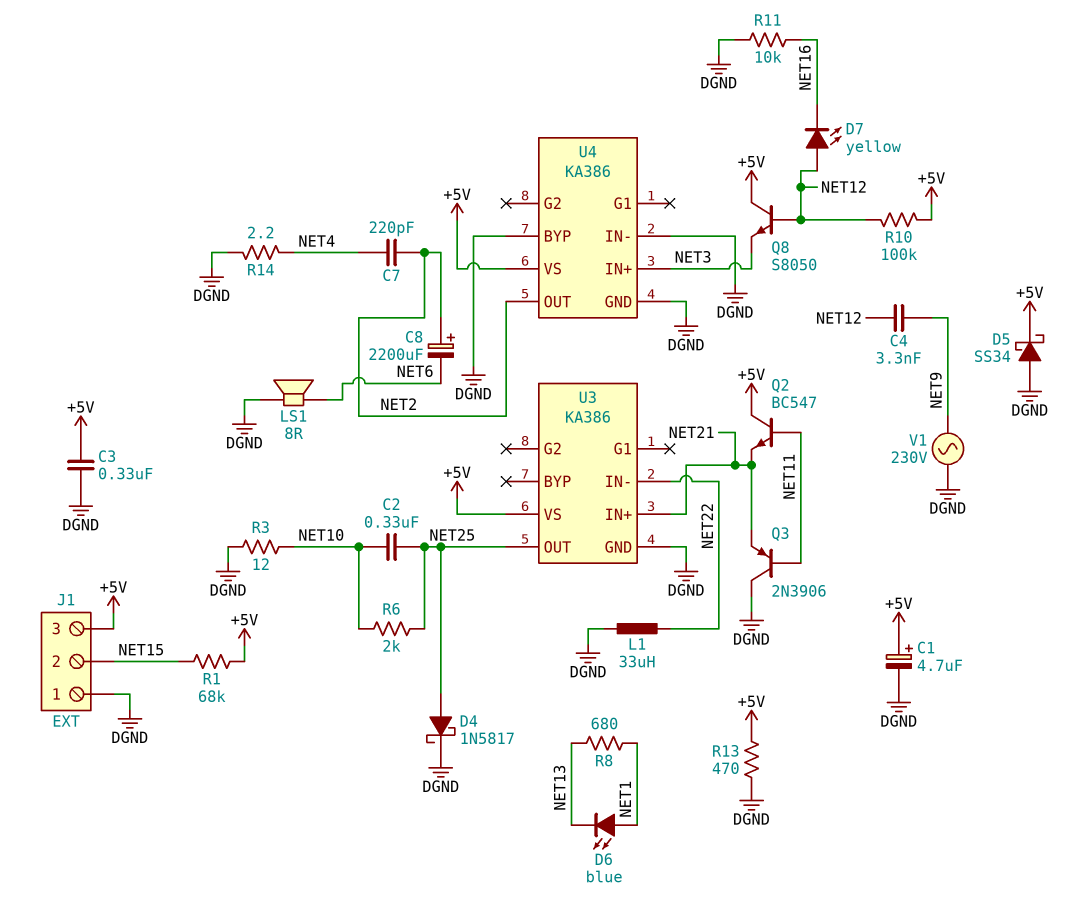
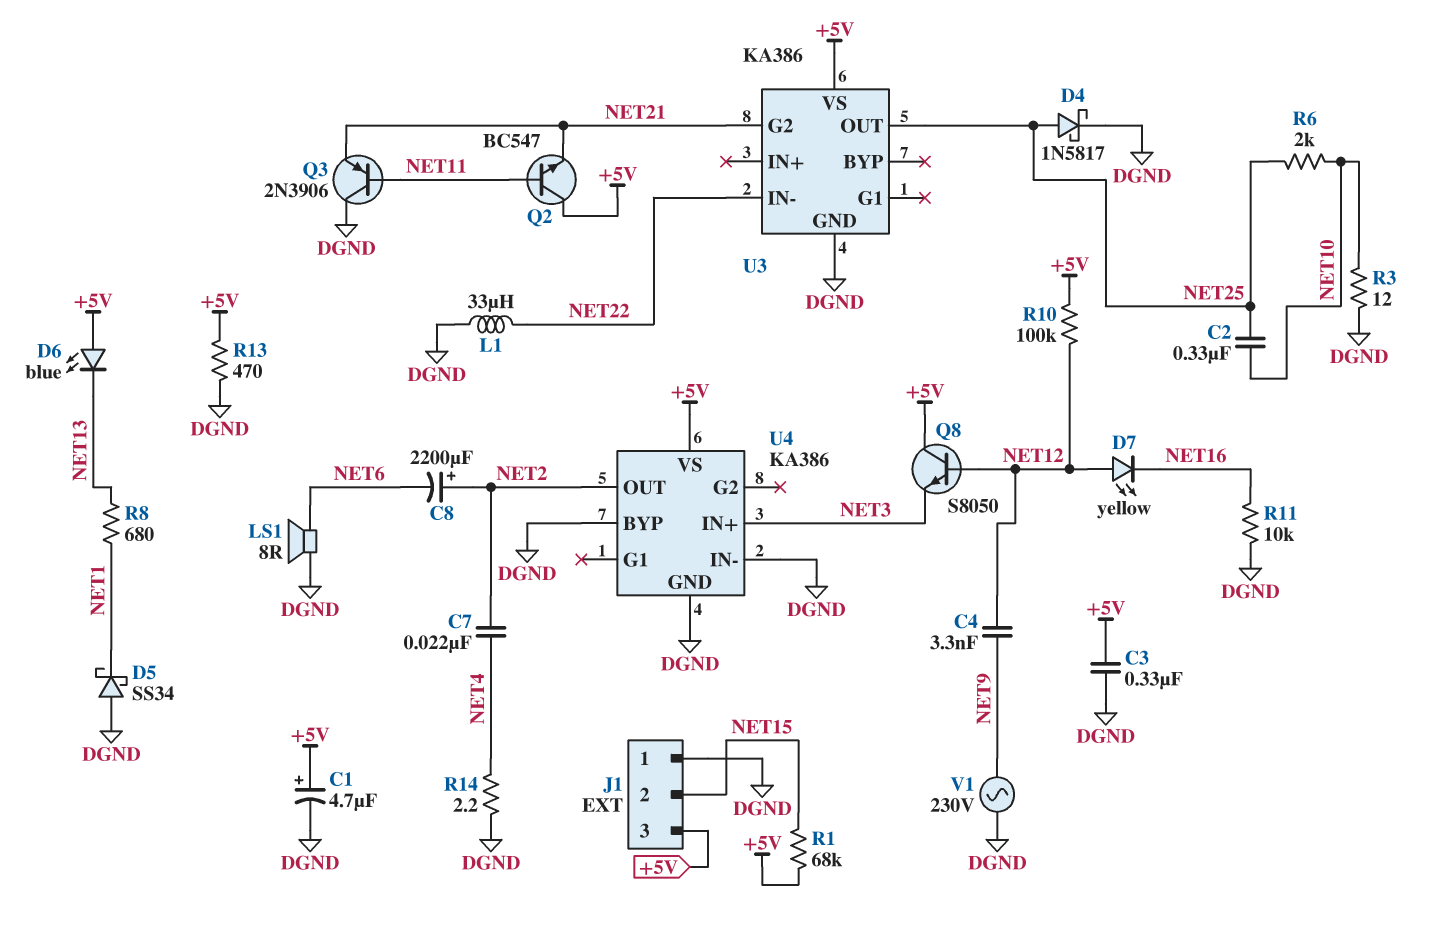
C7: 220pF (NET2, NET4) -> 22nF (NET2, NET4)
D5: schottky SS34 (A DGND, K +5V) -> schottky SS34 (A DGND, K NET1)
D6: LED blue (A NET1, K NET13) -> LED blue (A +5V, K NET13)
U3 pin G2: none -> NET21
U3 pin IN+: NET21 -> none

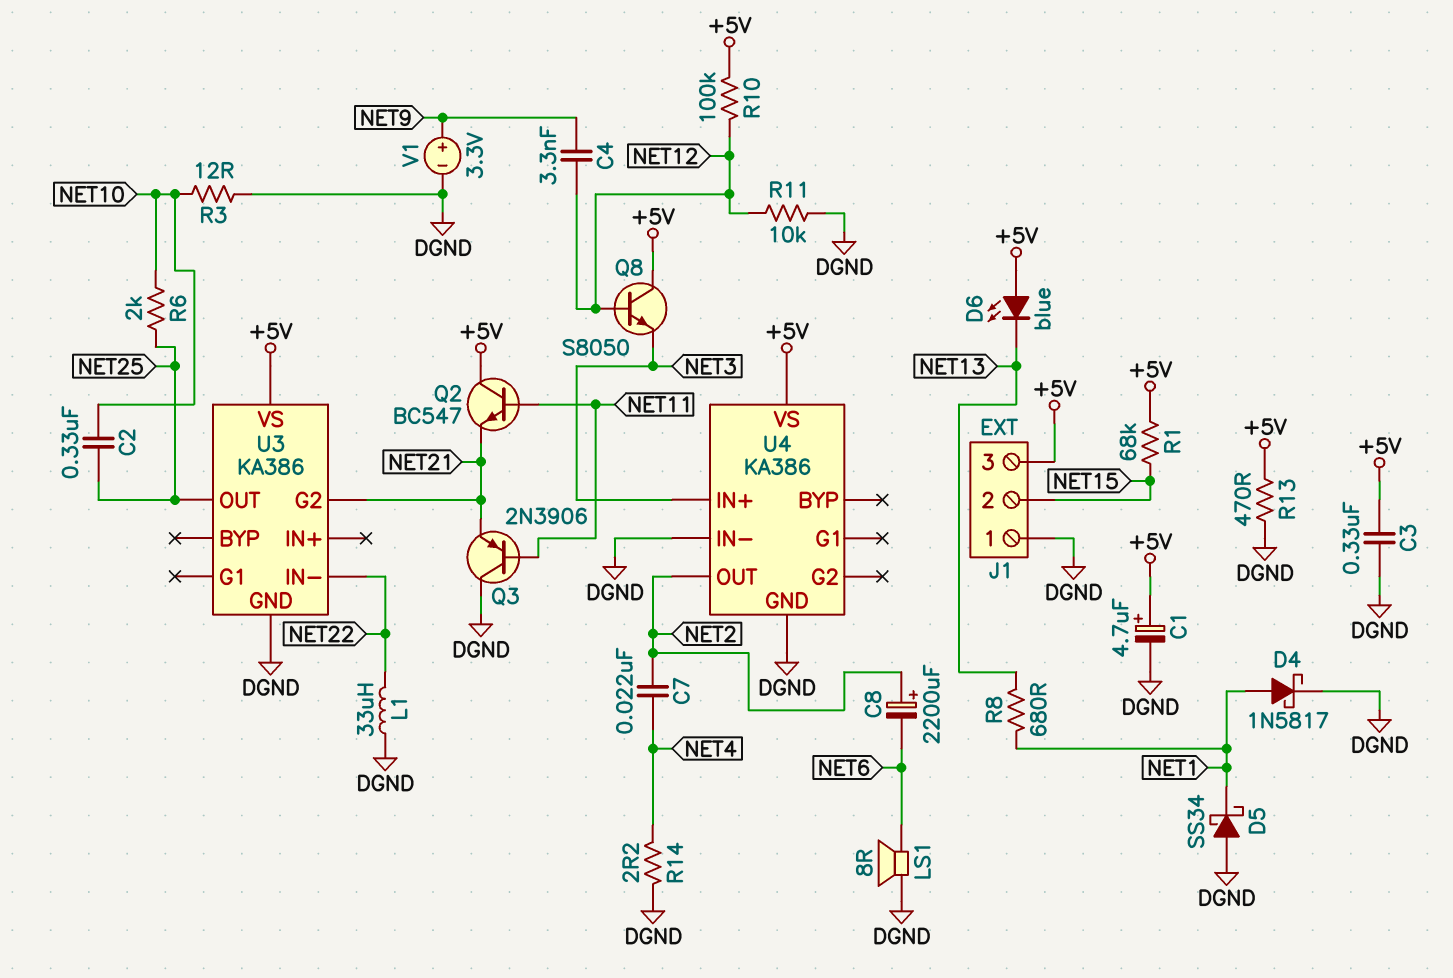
D4: schottky 1N5817 (A NET25, K DGND) -> schottky 1N5817 (A NET1, K DGND)
D7: LED yellow (A NET12, K NET16) -> none
R11: 10k (DGND, NET16) -> 10k (DGND, NET12)
U4 pin BYP: DGND -> none
V1: AC 230V (DGND, NET9) -> 3.3V (plus NET9, minus DGND)

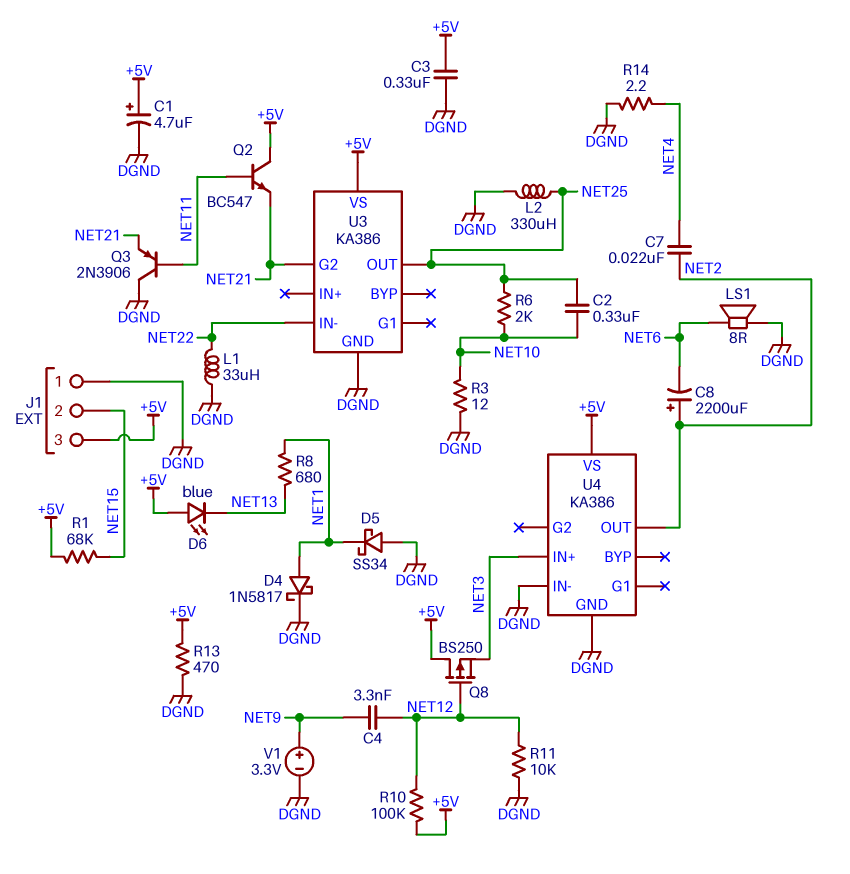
L2: none -> 330uH (DGND, NET25)
Q8: NPN S8050 (B NET12, C +5V, E NET3) -> PMOS BS250 (G NET12, D +5V, S NET3)

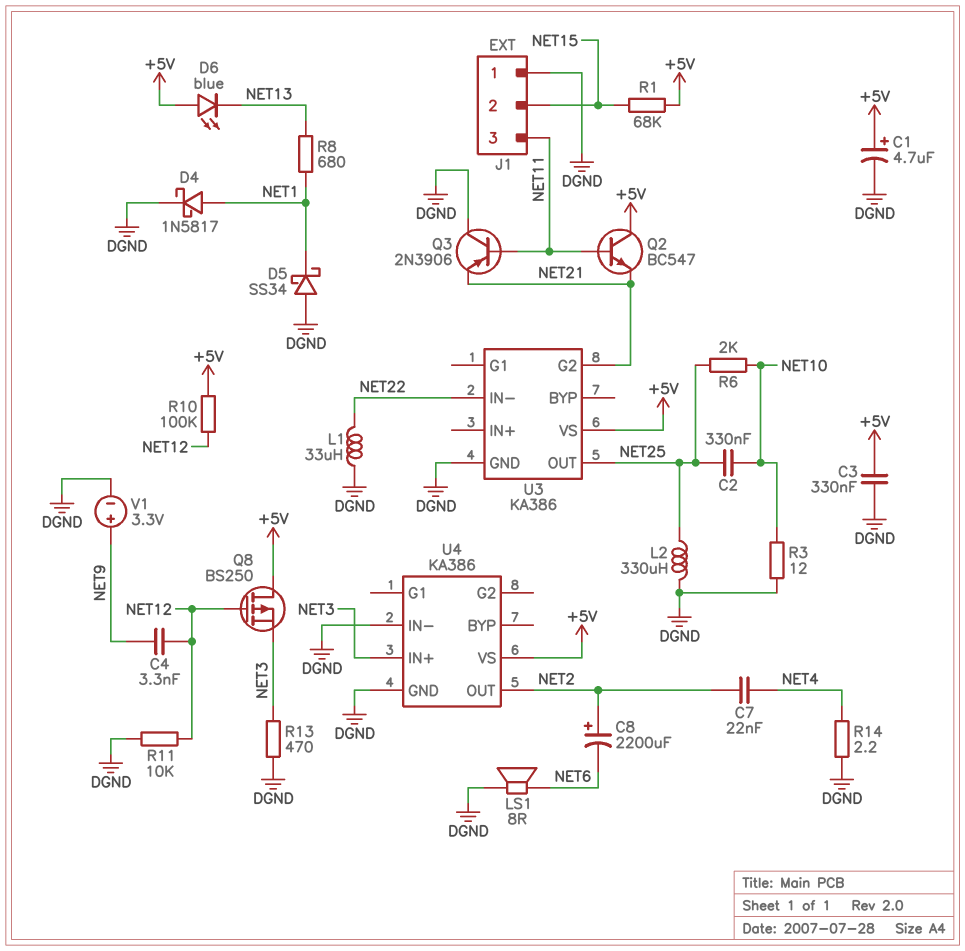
J1 pin 3: +5V -> NET11
R13: 470 (+5V, DGND) -> 470 (DGND, NET3)

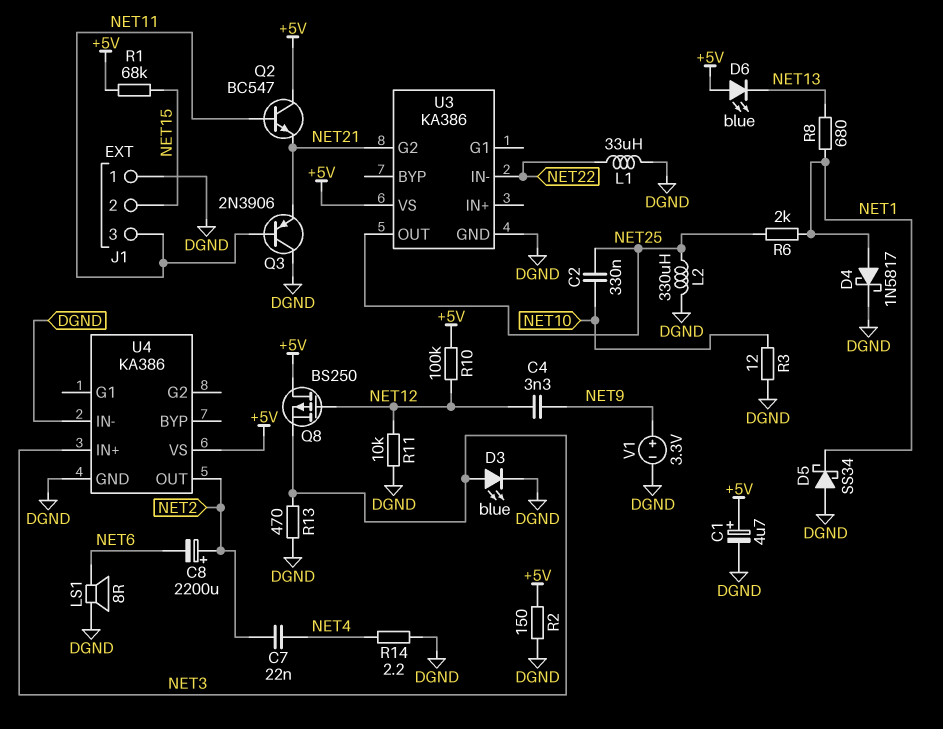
C3: 330nF (+5V, DGND) -> none
D3: none -> LED blue (A NET3, K DGND)
R2: none -> 150 (+5V, DGND)
R6: 2k (NET10, NET25) -> 2k (NET1, NET25)

